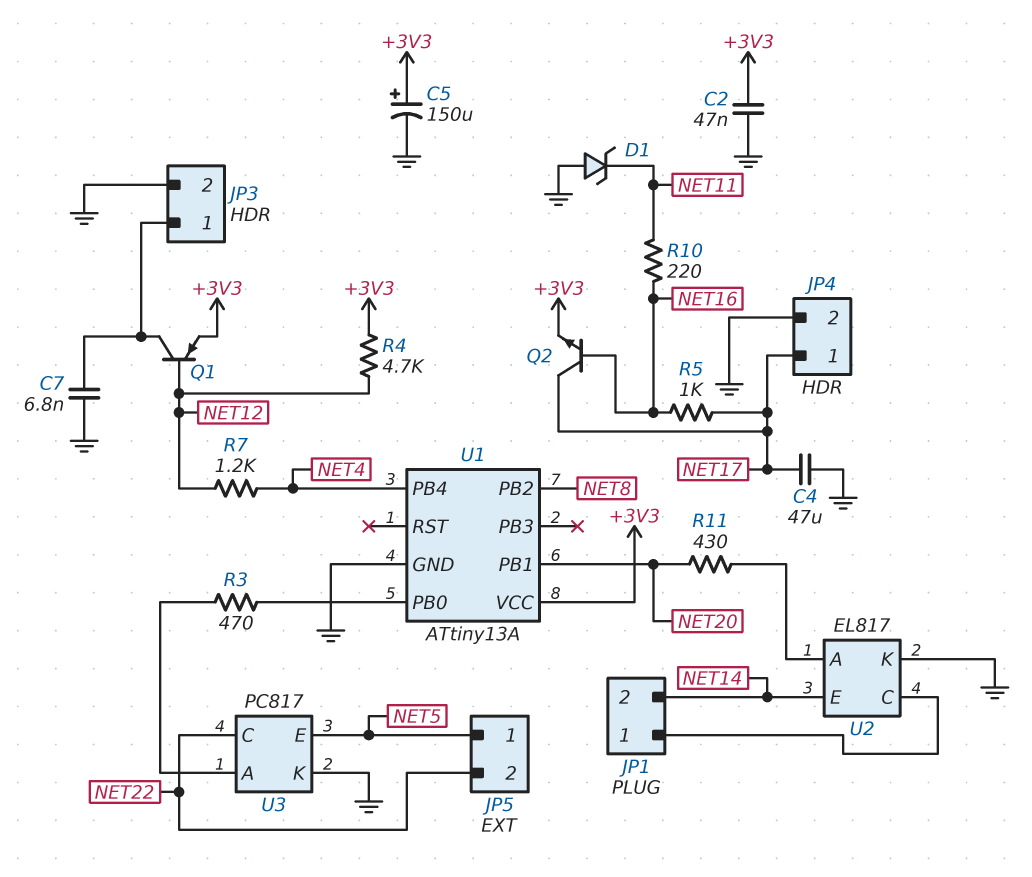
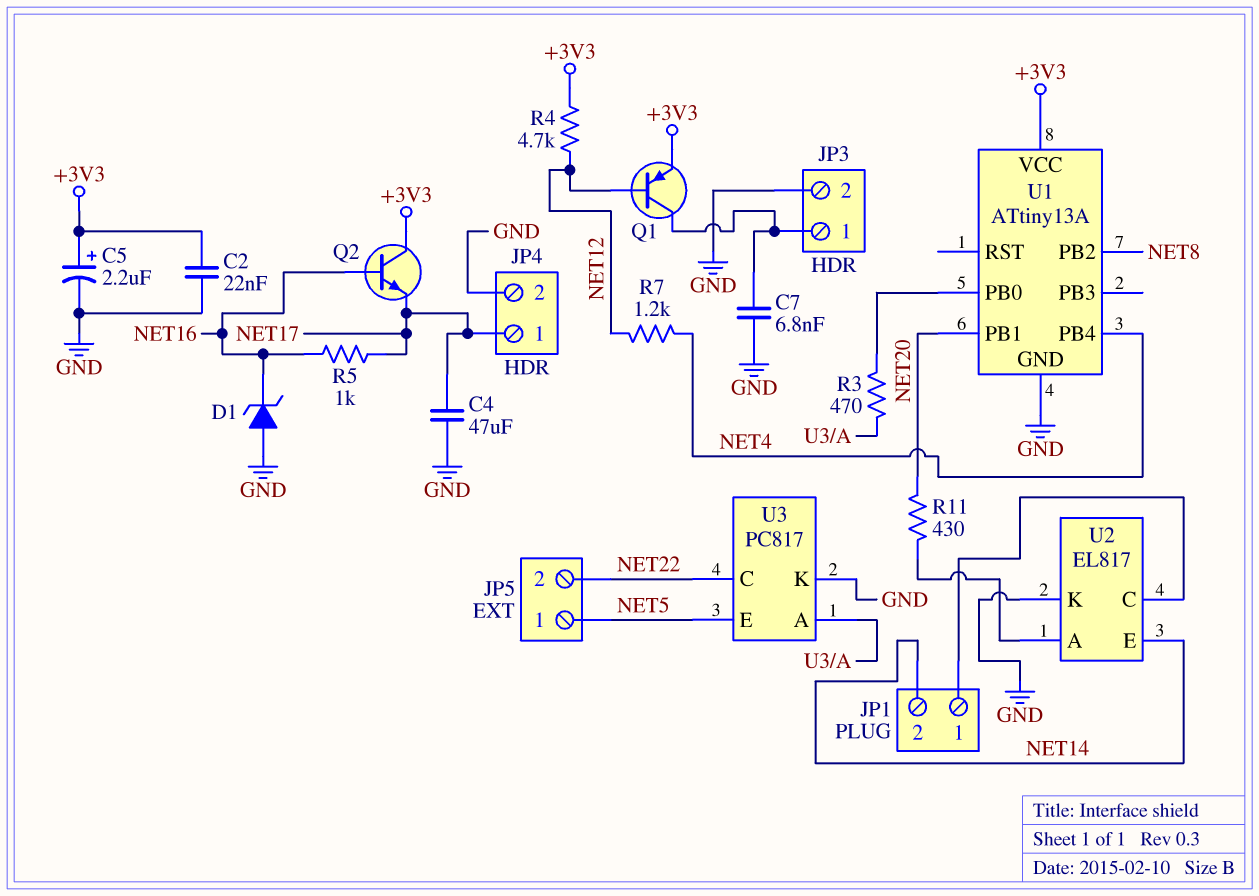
C2: 47nF (+3V3, GND) -> 22nF (+3V3, GND)
C5: 150uF (plus +3V3, minus GND) -> 2.2uF (plus +3V3, minus GND)
D1: zener (A GND, K NET11) -> zener (A GND, K NET16)
Q2: NPN (B NET16, C NET17, E +3V3) -> NPN (B NET16, C +3V3, E NET17)
R10: 220 (NET11, NET16) -> none

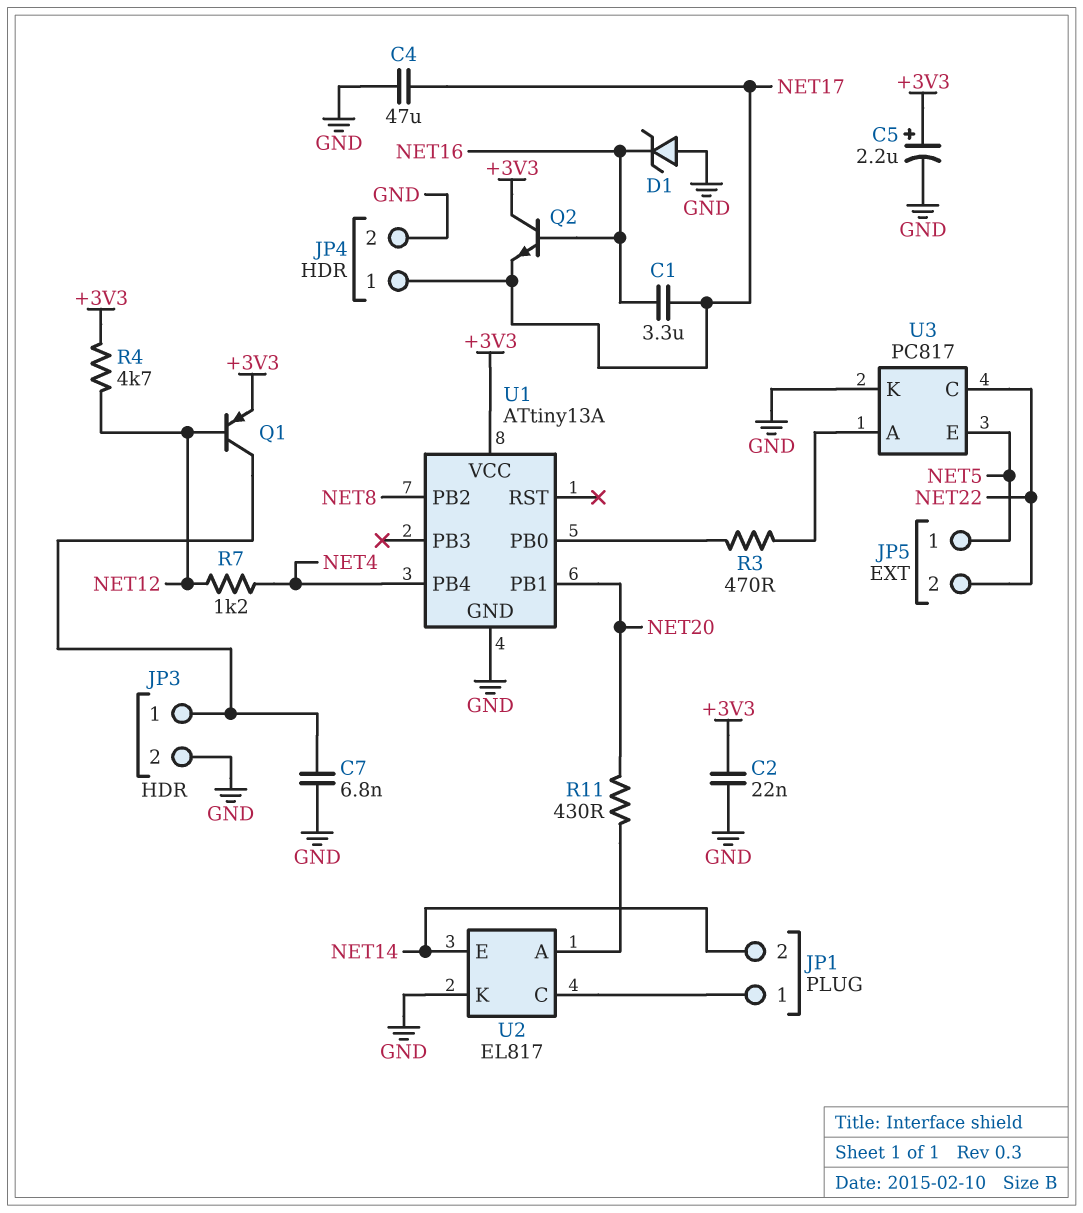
C1: none -> 3.3uF (NET16, NET17)
R5: 1k (NET16, NET17) -> none

